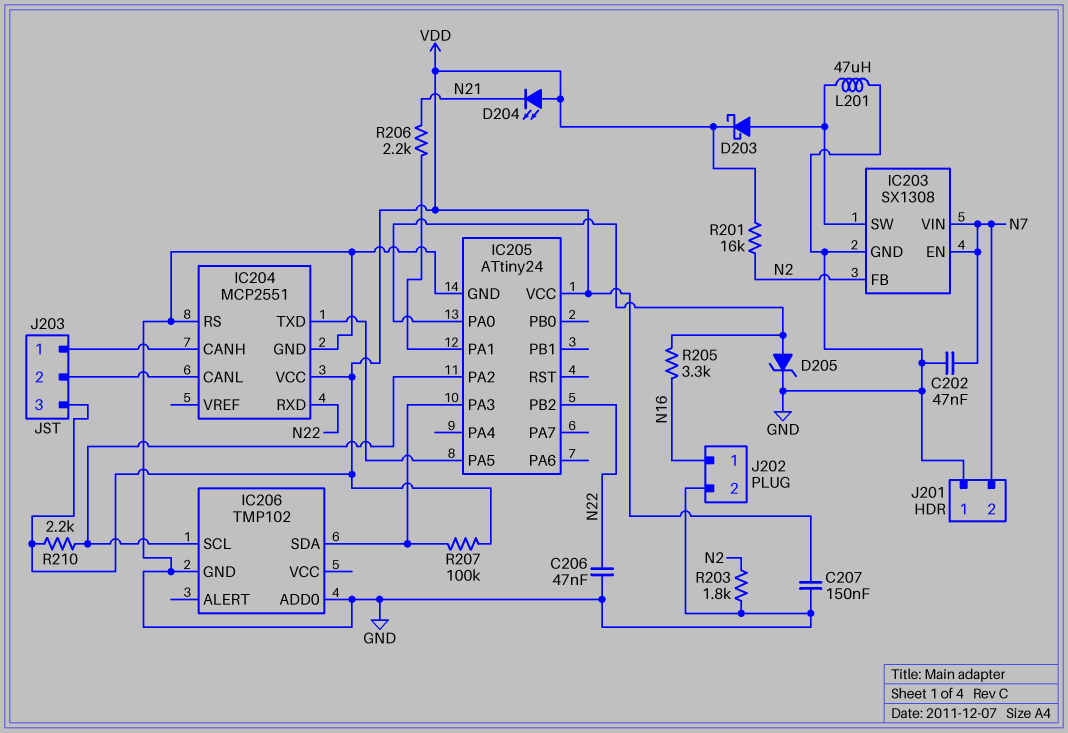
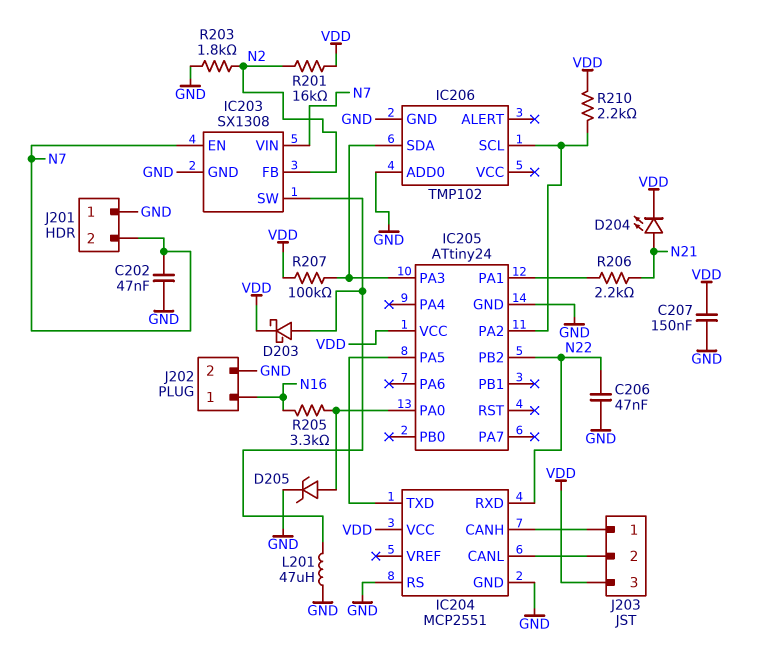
D204: LED (A VDD, K N21) -> LED (A N21, K VDD)

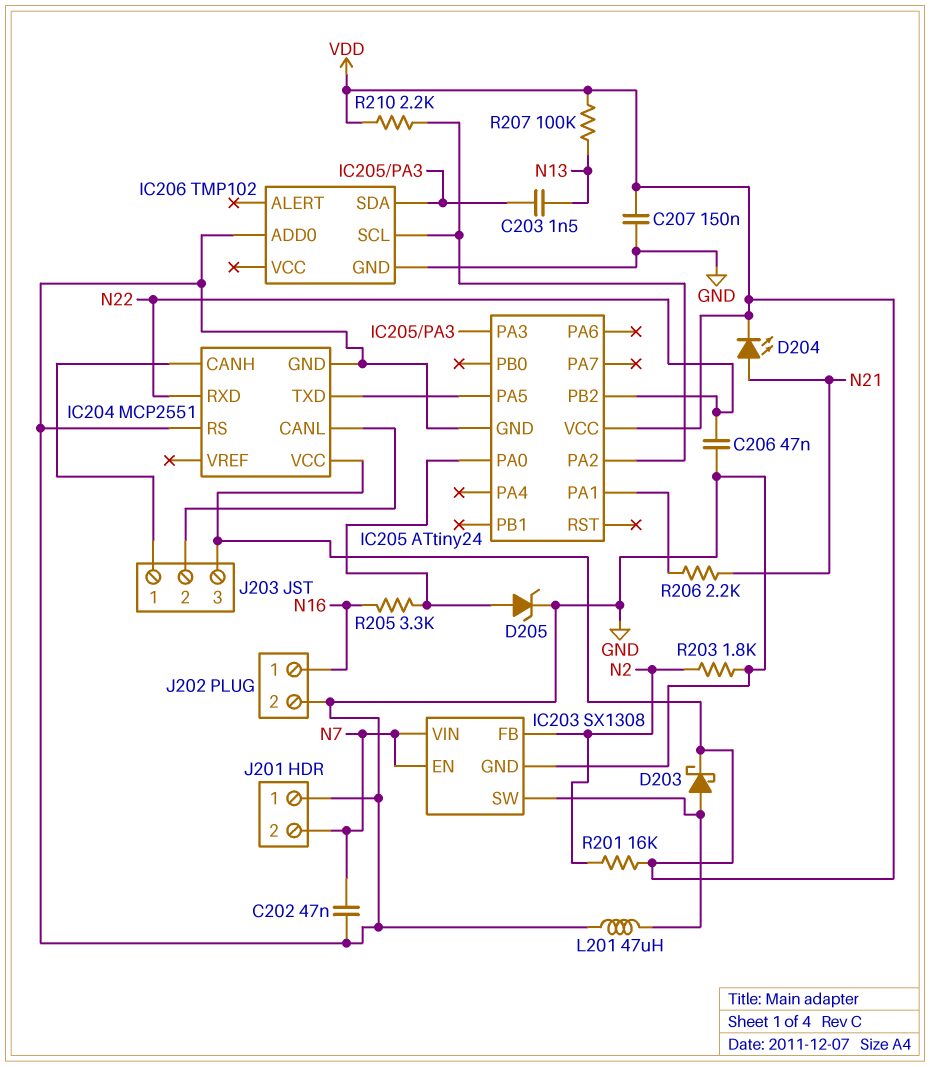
C203: none -> 1.5nF (IC205/PA3, N13)
R207: 100k (IC205/PA3, VDD) -> 100k (N13, VDD)

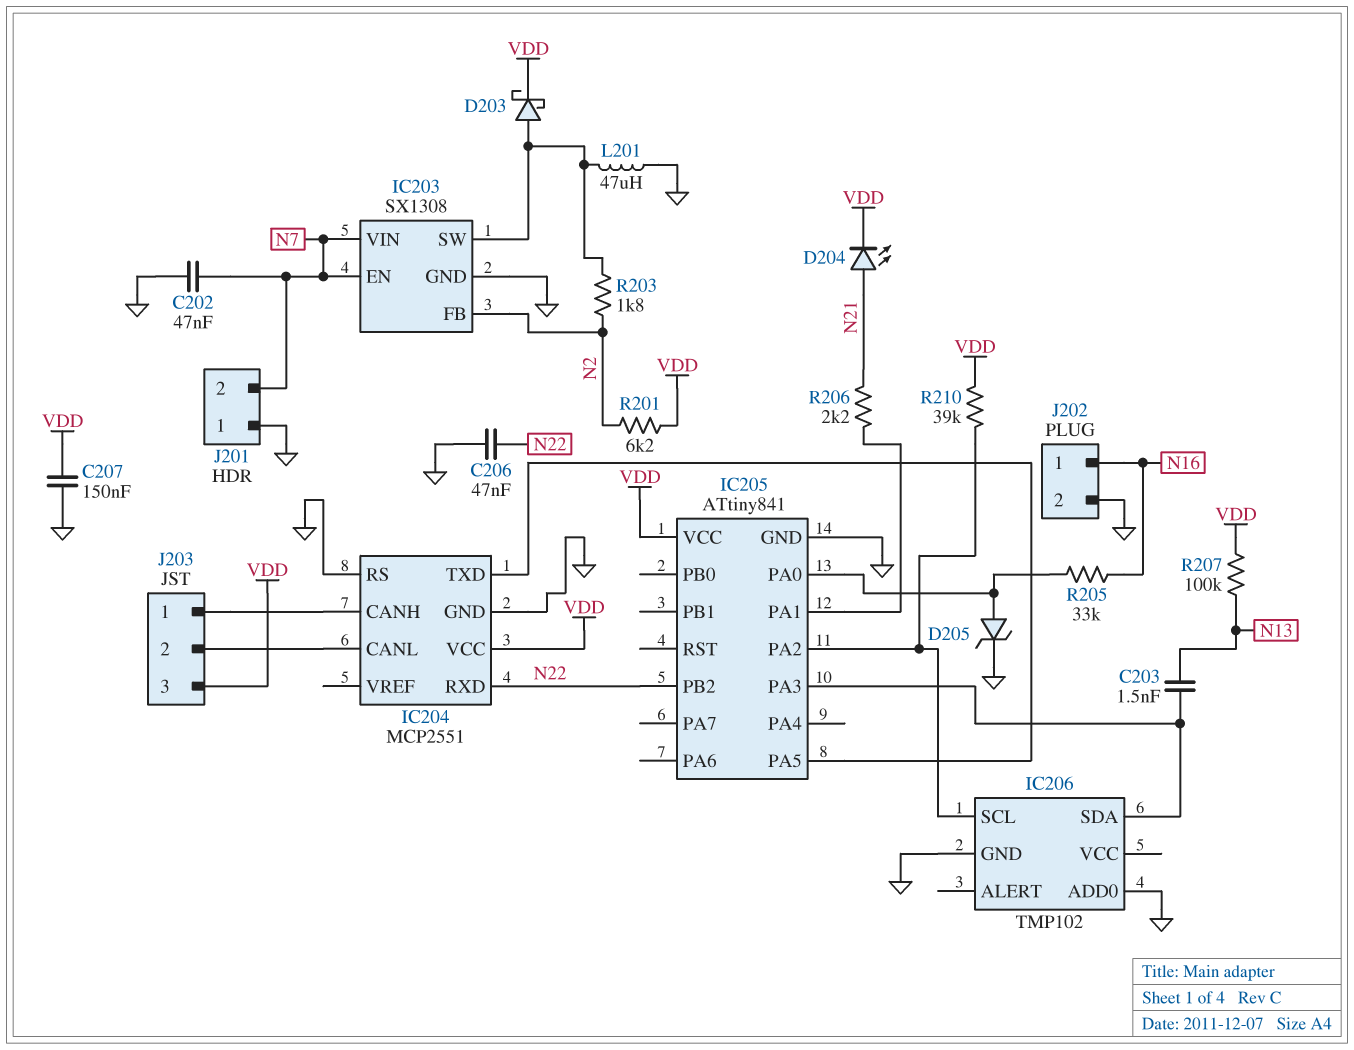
IC205: ATtiny24 -> ATtiny841
R201: 16k (N2, VDD) -> 6.2k (N2, VDD)
R203: 1.8k (GND, N2) -> 1.8k (IC203/SW, N2)
R205: 3.3k (IC205/PA0, N16) -> 33k (IC205/PA0, N16)
R210: 2.2k (IC205/PA2, VDD) -> 39k (IC205/PA2, VDD)

